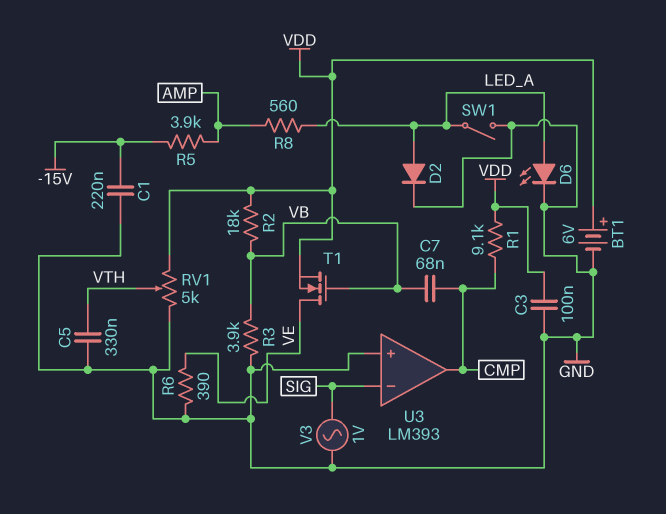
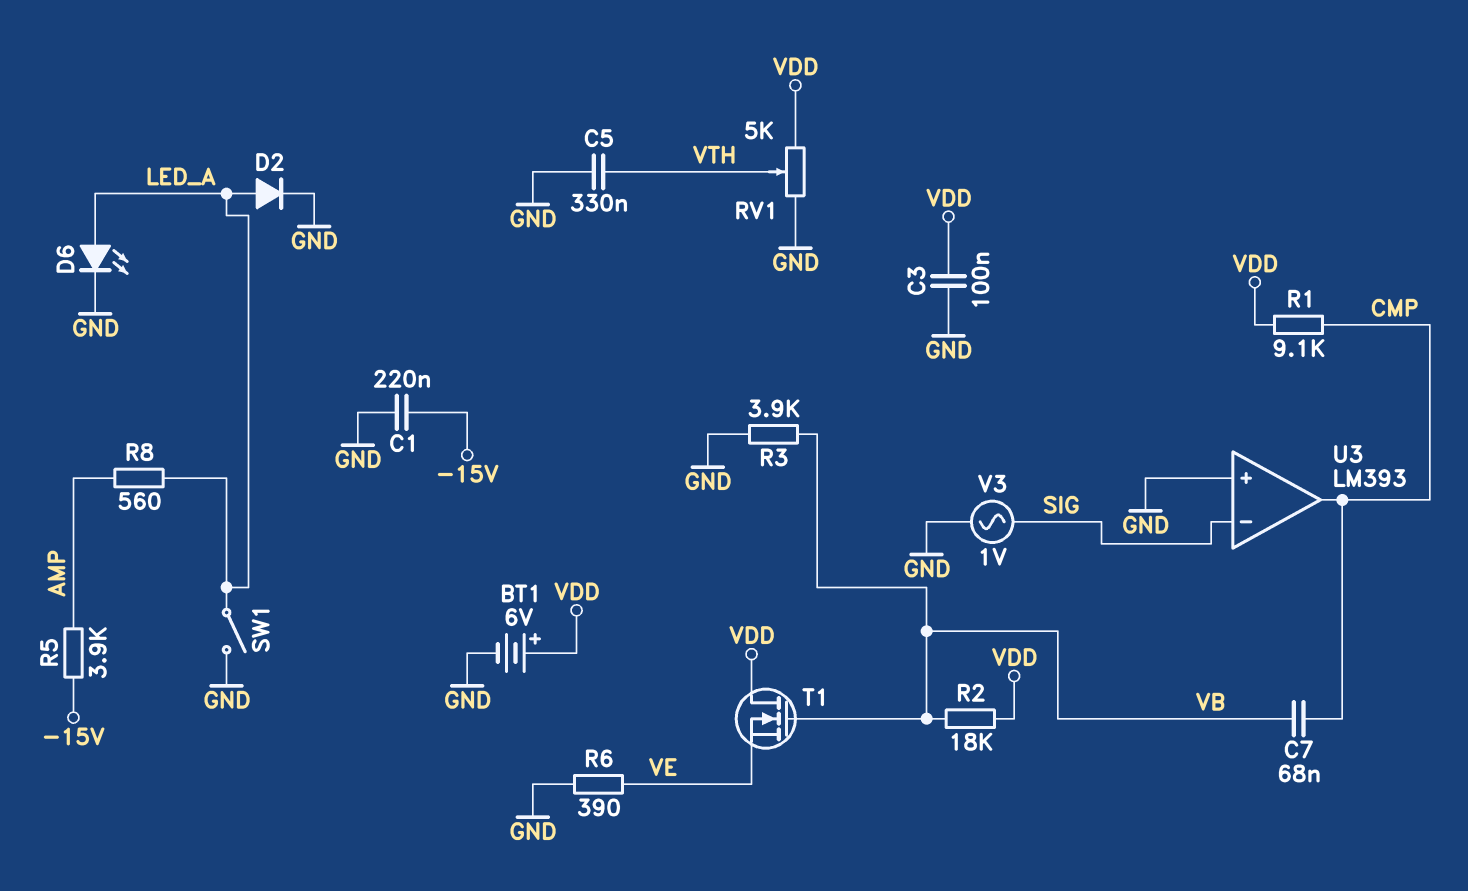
T1: NMOS (G VB, D VE, S VDD) -> NMOS (G VB, D VDD, S VE)

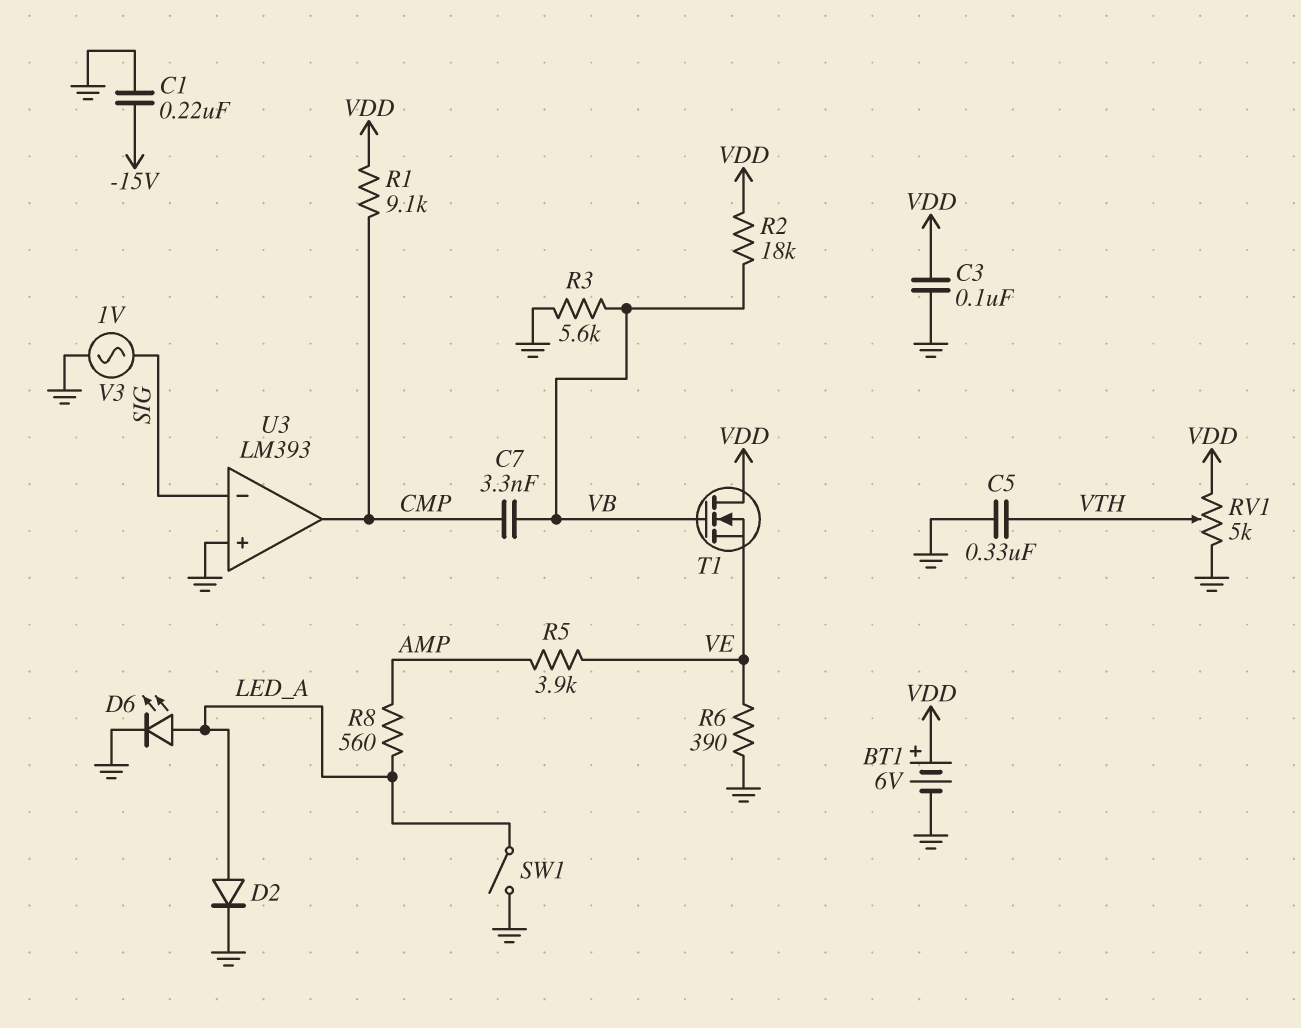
C7: 68nF (CMP, VB) -> 3.3nF (CMP, VB)
R3: 3.9k (GND, VB) -> 5.6k (GND, VB)
R5: 3.9k (-15V, AMP) -> 3.9k (AMP, VE)

